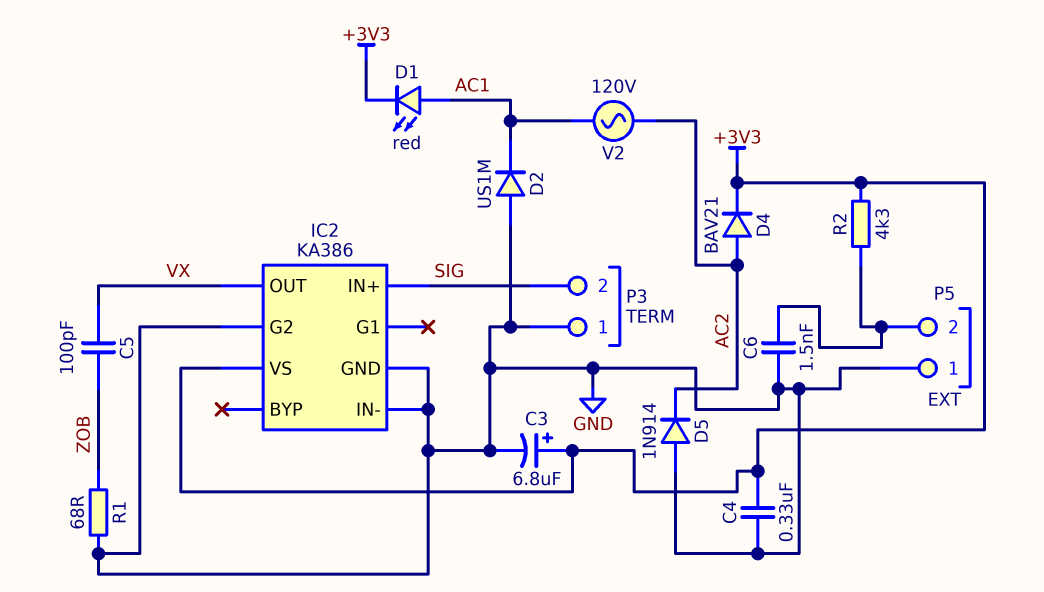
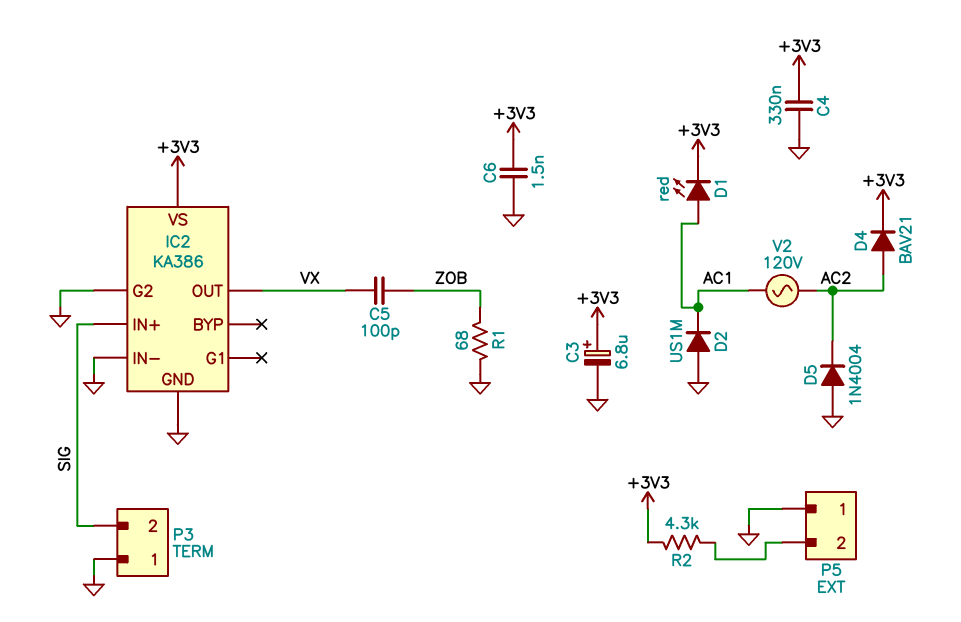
C6: 1.5nF (GND, P5/2) -> 1.5nF (+3V3, GND)
D5: diode 1N914 (A GND, K AC2) -> diode 1N4004 (A GND, K AC2)

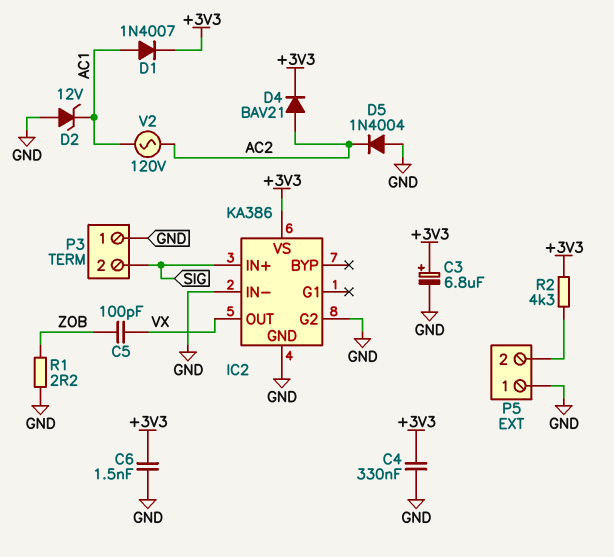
D1: LED red (A AC1, K +3V3) -> diode 1N4007 (A AC1, K +3V3)
D2: diode US1M (A GND, K AC1) -> zener 12V (A GND, K AC1)
R1: 68 (GND, ZOB) -> 2.2 (GND, ZOB)

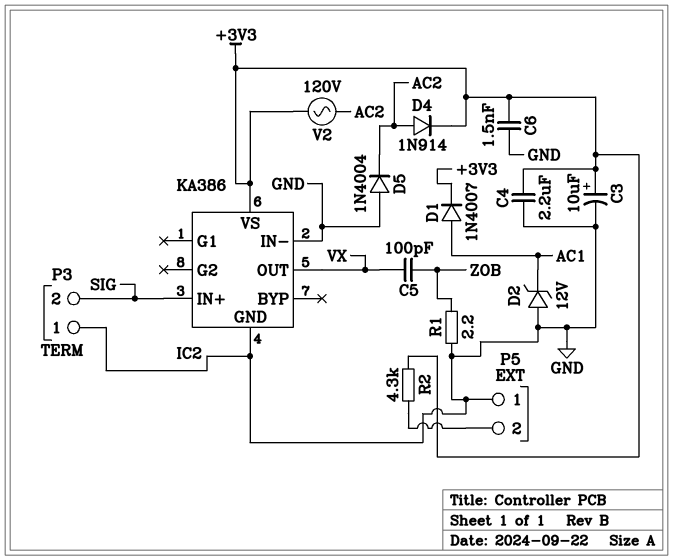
C3: 6.8uF (plus +3V3, minus GND) -> 10uF (plus +3V3, minus GND)
C4: 330nF (+3V3, GND) -> 2.2uF (+3V3, GND)
D4: diode BAV21 (A AC2, K +3V3) -> diode 1N914 (A AC2, K +3V3)
IC2 pin G2: GND -> none
V2: AC 120V (AC1, AC2) -> AC 120V (+3V3, AC2)

